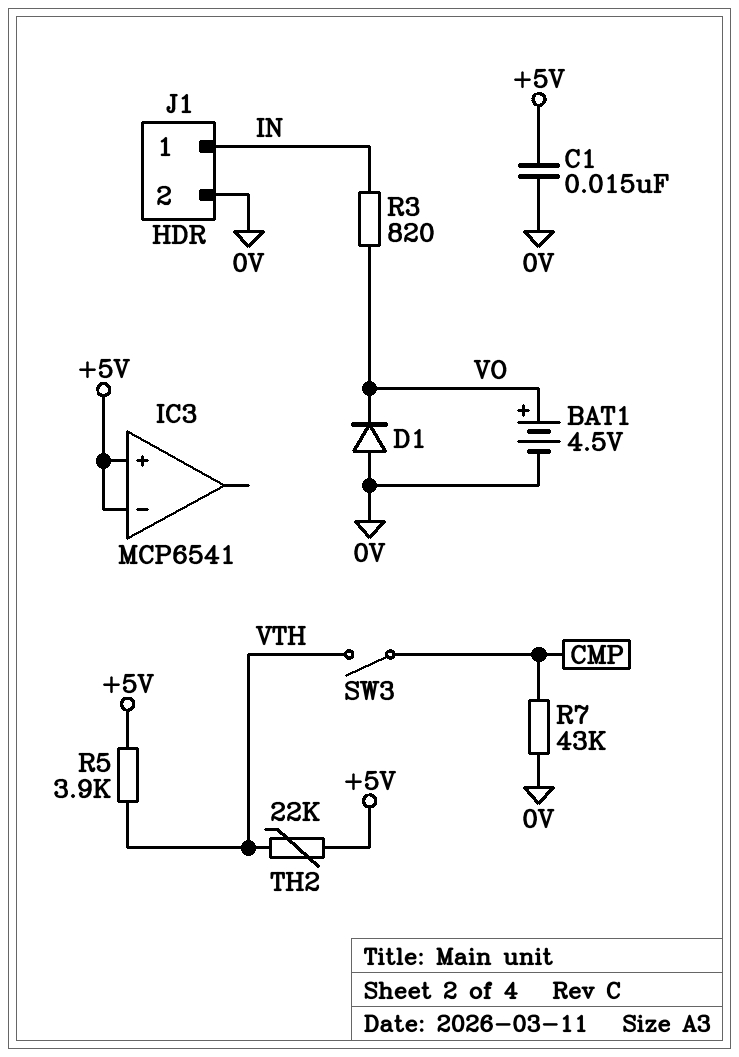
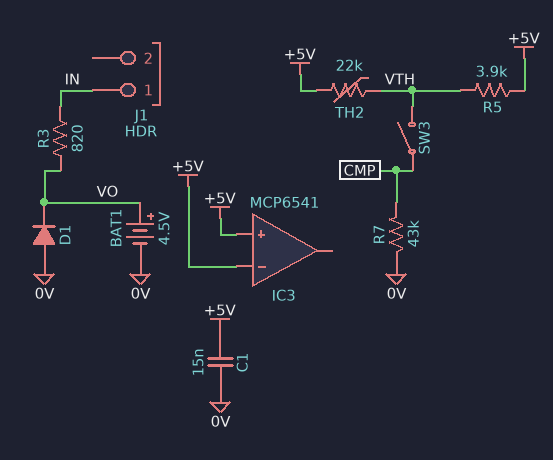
J1 pin 2: 0V -> none

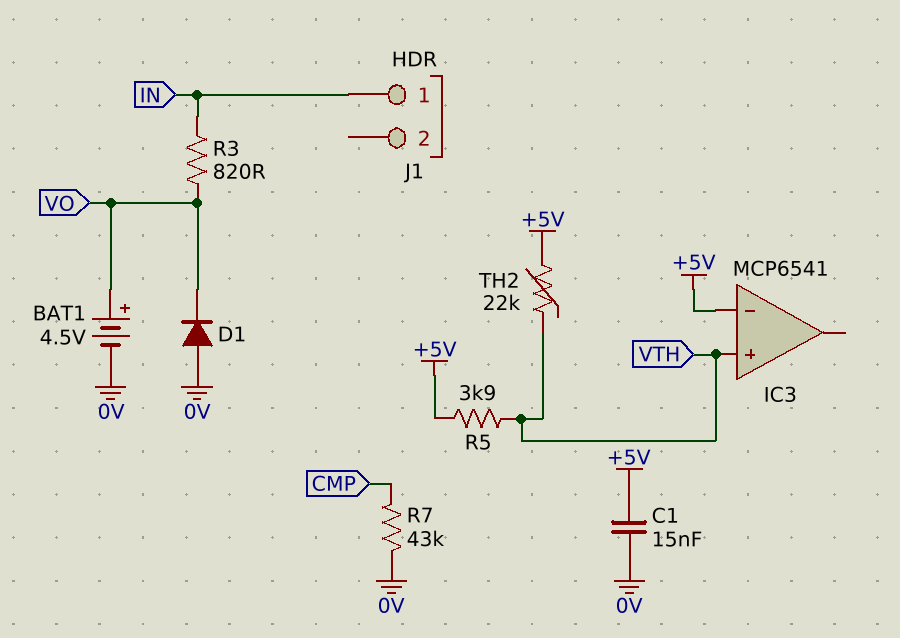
IC3 pin in+: +5V -> VTH
SW3: switch (CMP, VTH) -> none

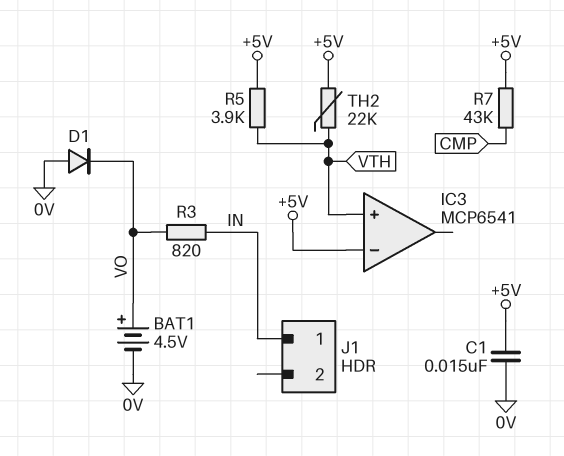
R7: 43k (0V, CMP) -> 43k (+5V, CMP)

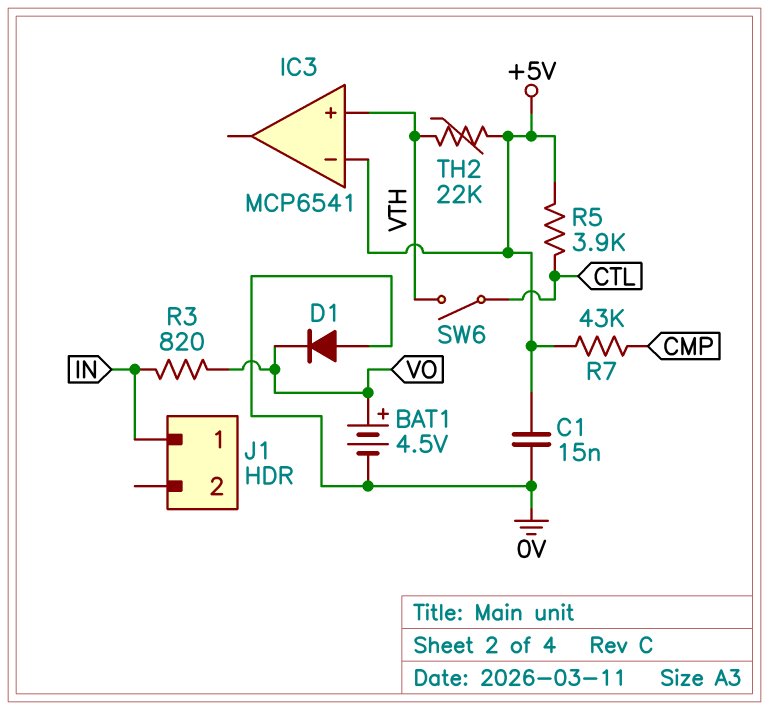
R5: 3.9k (+5V, VTH) -> 3.9k (+5V, CTL)
SW6: none -> switch (CTL, VTH)

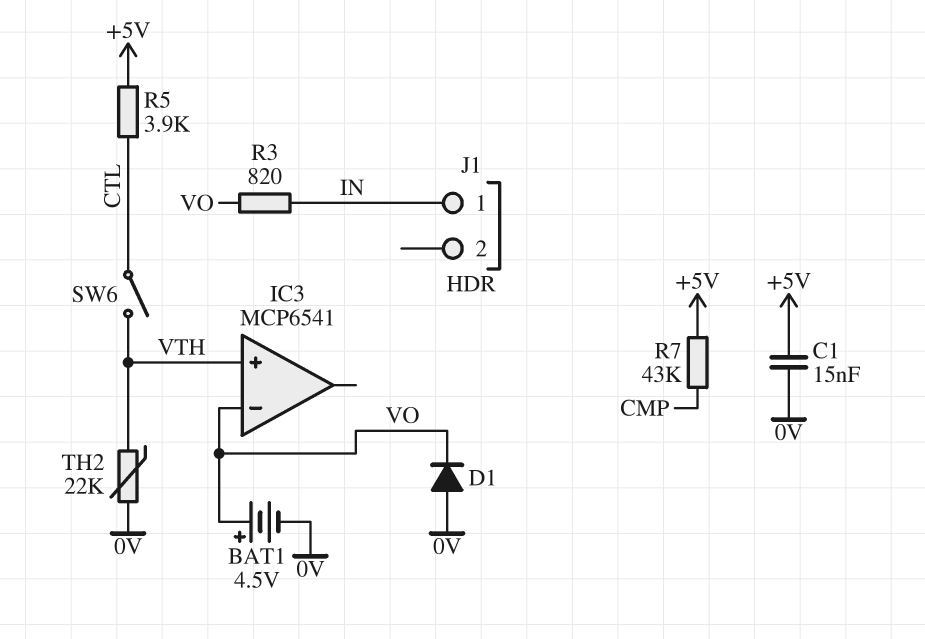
IC3 pin in-: +5V -> VO
TH2: 22k (+5V, VTH) -> 22k (0V, VTH)

